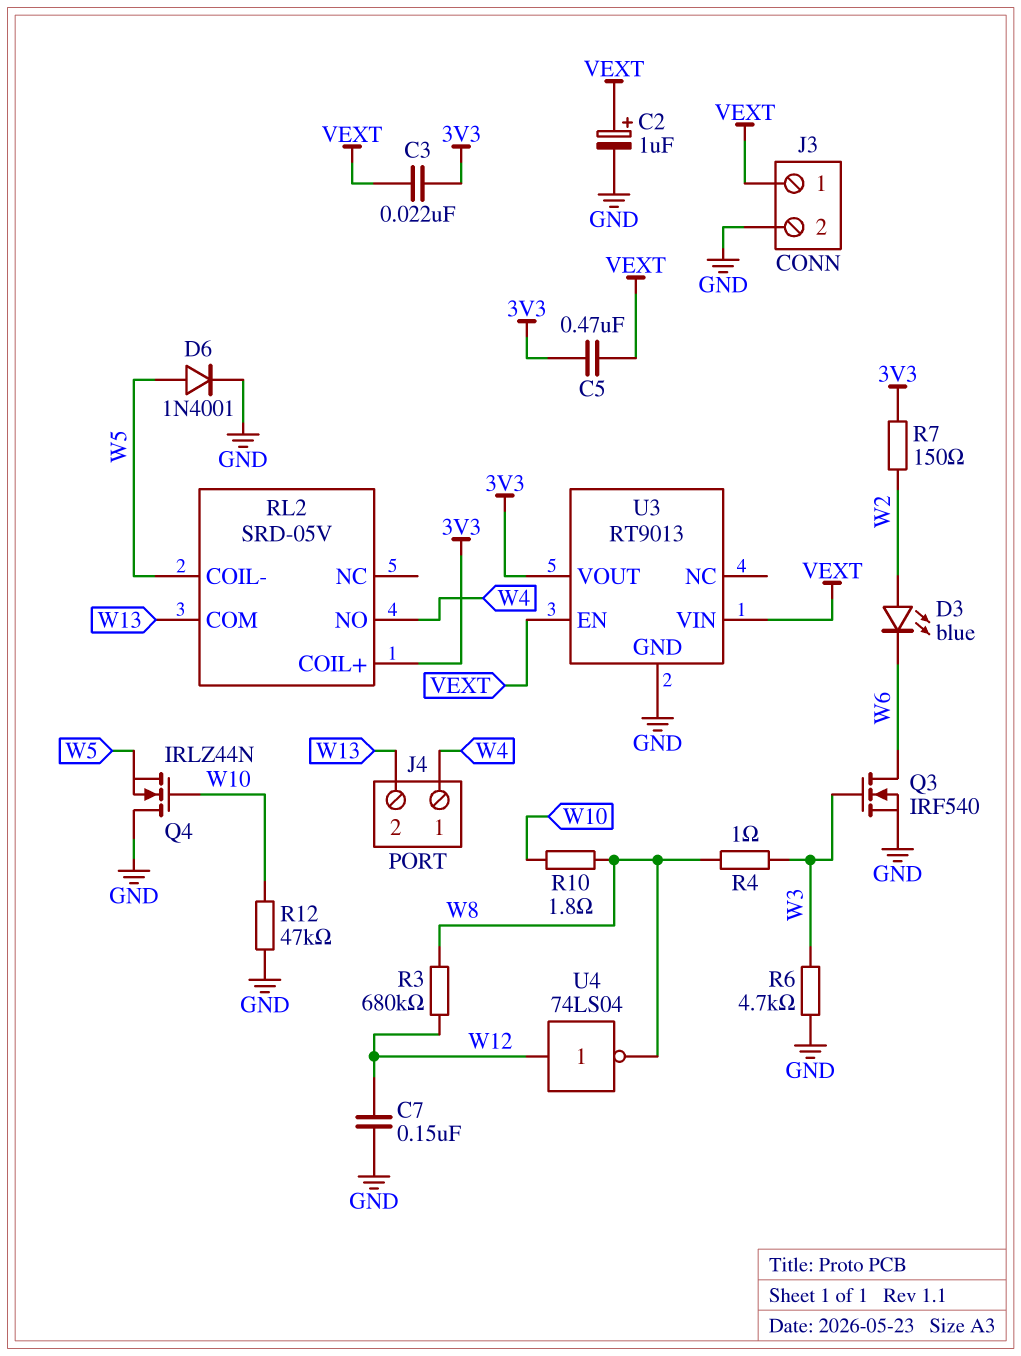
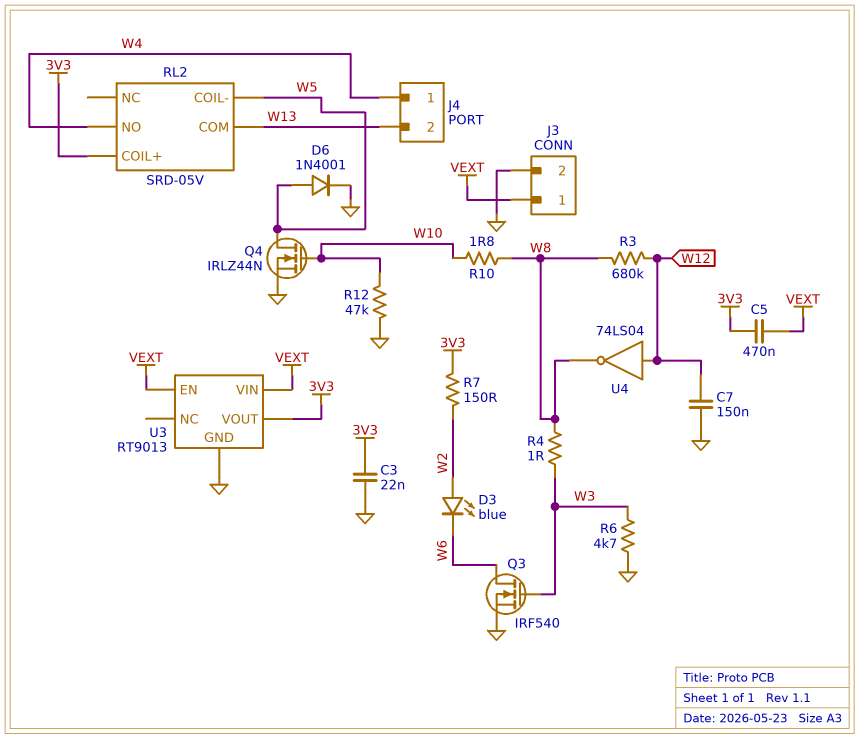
C2: 1uF (plus VEXT, minus GND) -> none
C3: 22nF (3V3, VEXT) -> 22nF (3V3, GND)
Q4: NMOS IRLZ44N (G W10, D GND, S W5) -> NMOS IRLZ44N (G W10, D W5, S GND)

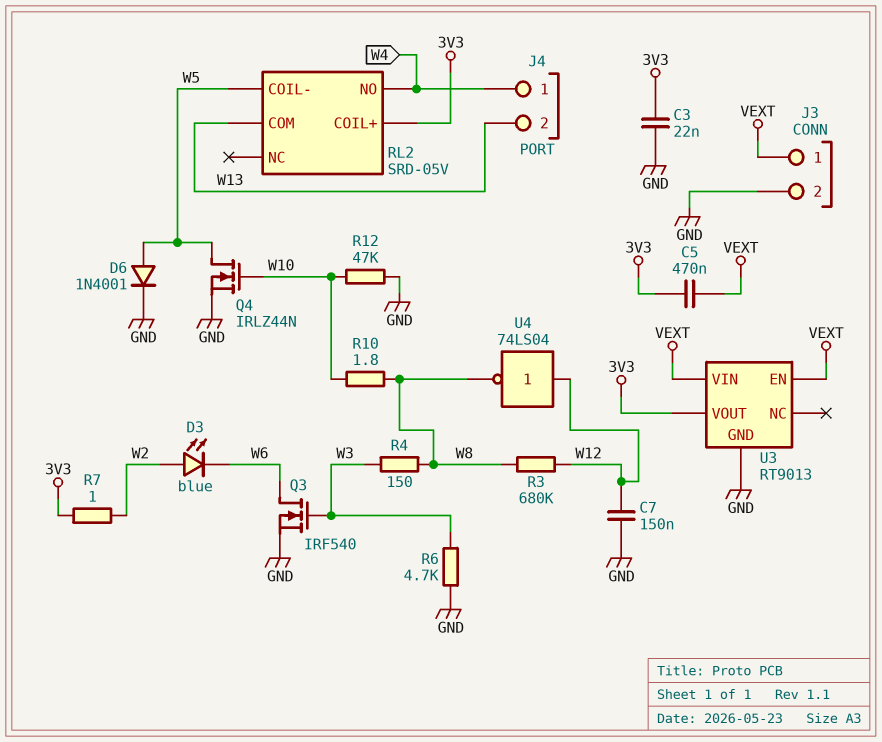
R4: 1 (W3, W8) -> 150 (W3, W8)
R7: 150 (3V3, W2) -> 1 (3V3, W2)

